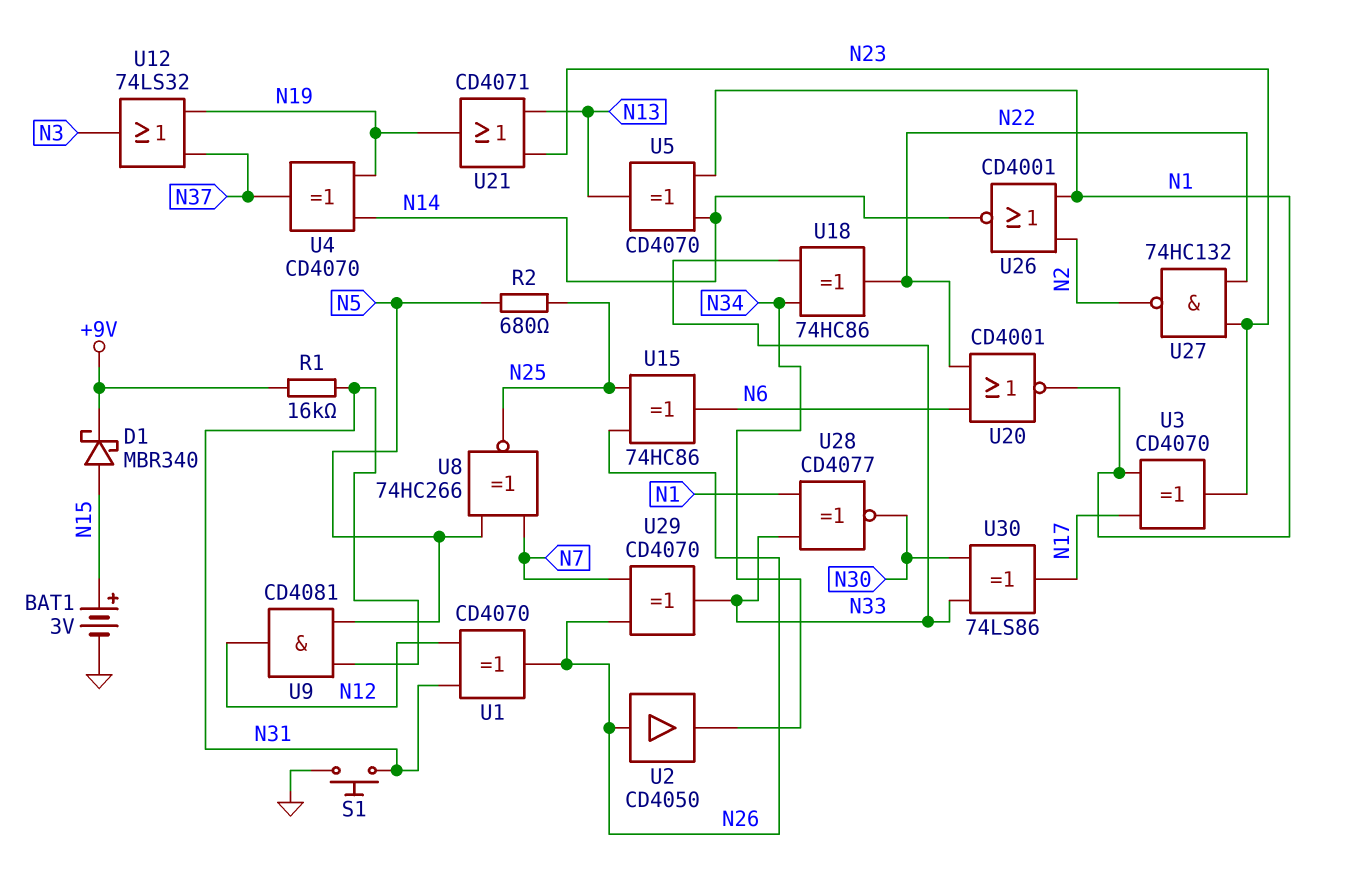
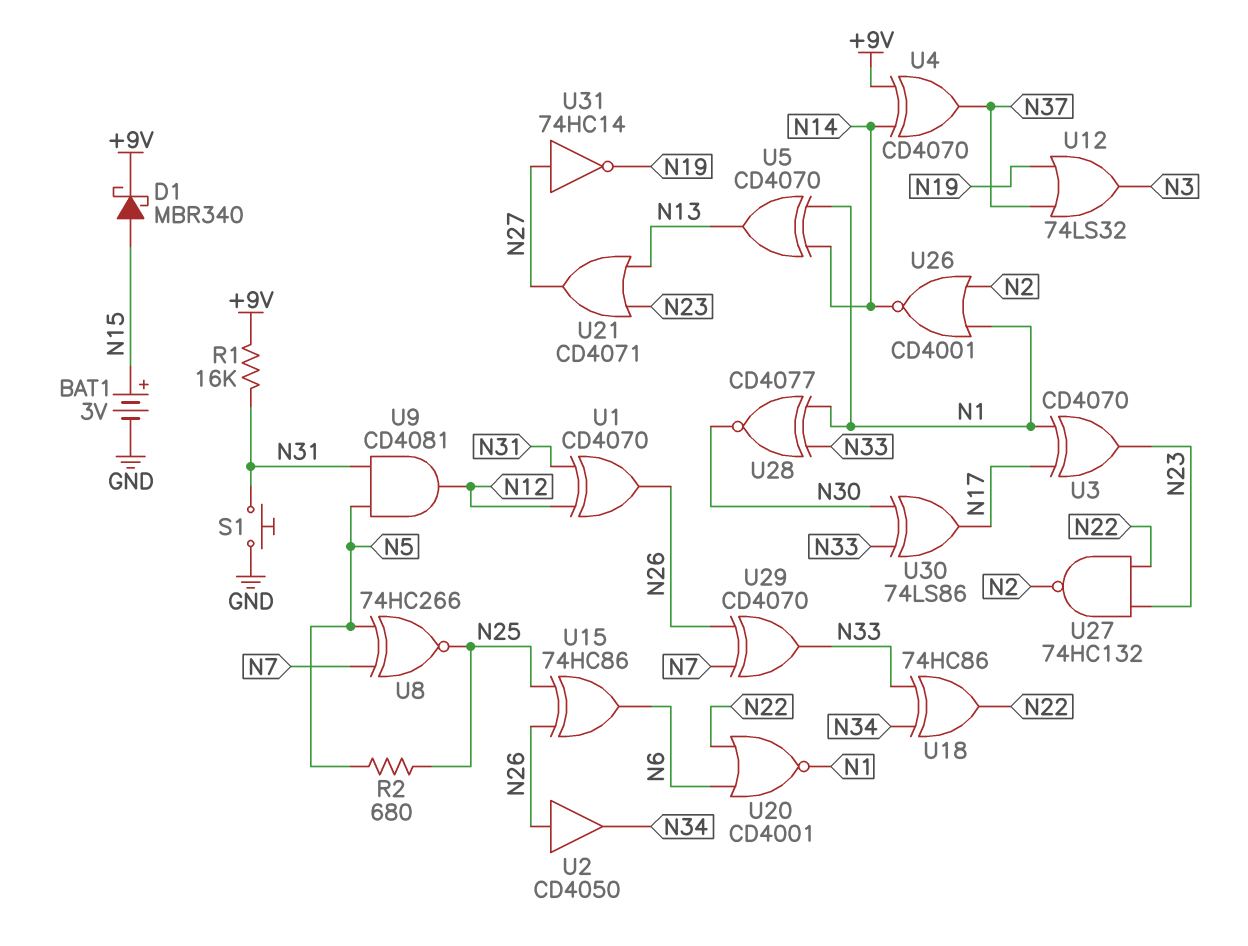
U4: XOR CD4070 (in N14, in N19, out N37) -> XOR CD4070 (in +9V, in N14, out N37)
U21: OR CD4071 (in N13, in N23, out N19) -> OR CD4071 (in N13, in N23, out N27)
U31: none -> NOT 74HC14 (in N27, out N19)

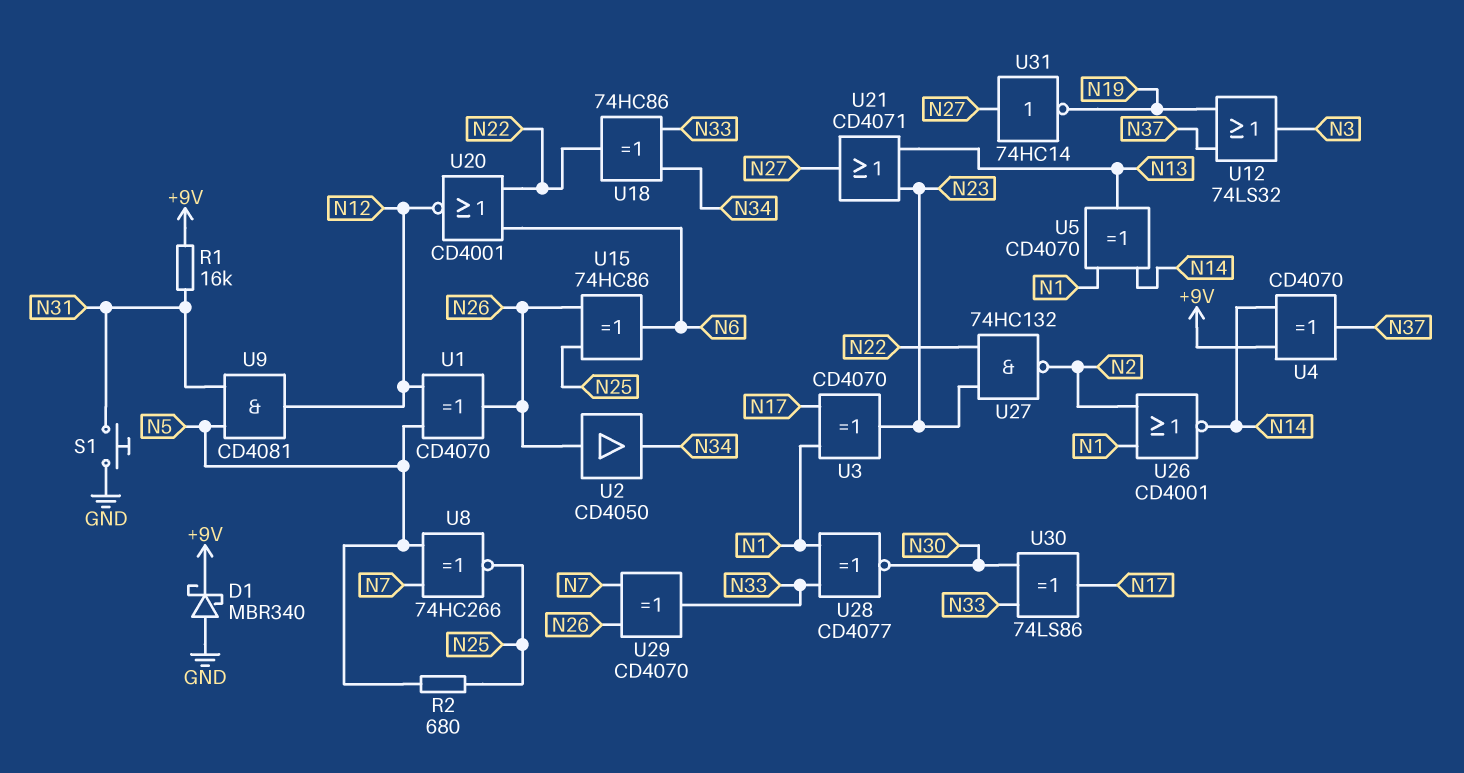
BAT1: 3V (plus N15, minus GND) -> none
D1: schottky MBR340 (A N15, K +9V) -> schottky MBR340 (A GND, K +9V)
U1: XOR CD4070 (in N12, in N31, out N26) -> XOR CD4070 (in N5, in N12, out N26)
U20: NOR CD4001 (in N6, in N22, out N1) -> NOR CD4001 (in N6, in N22, out N12)

